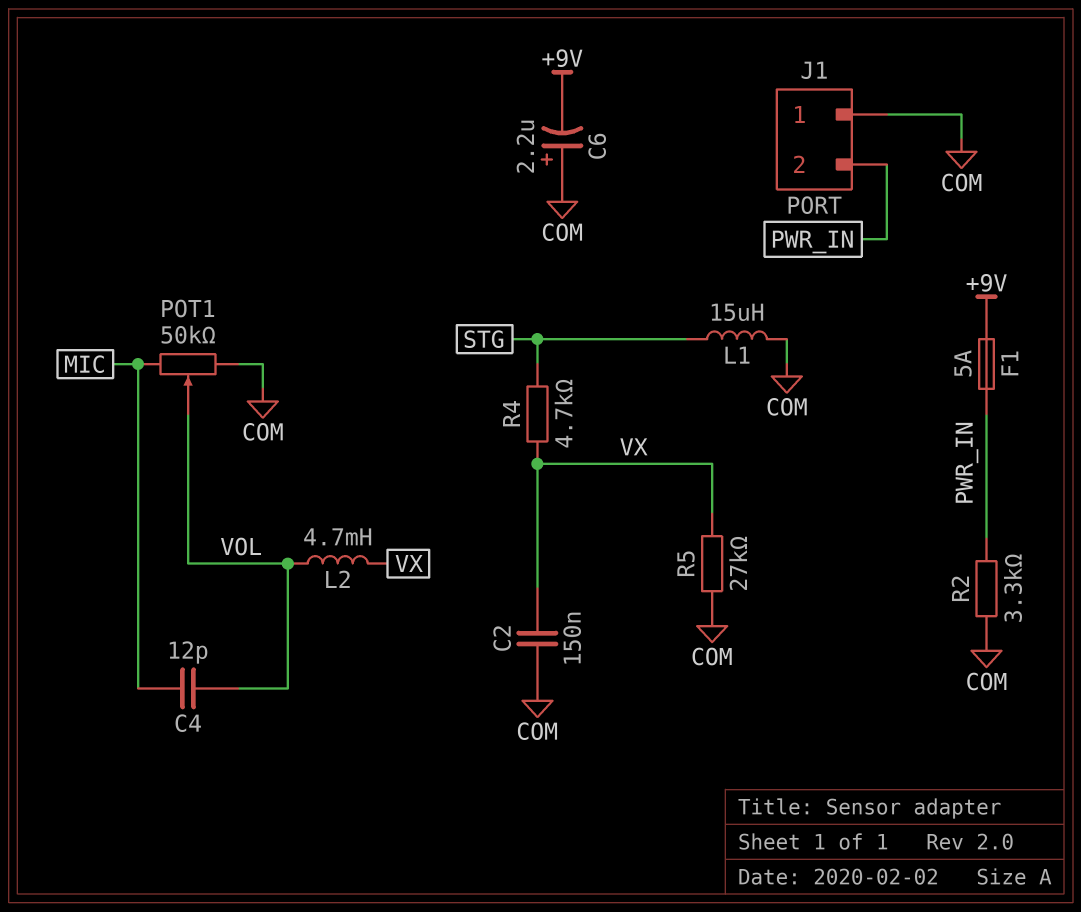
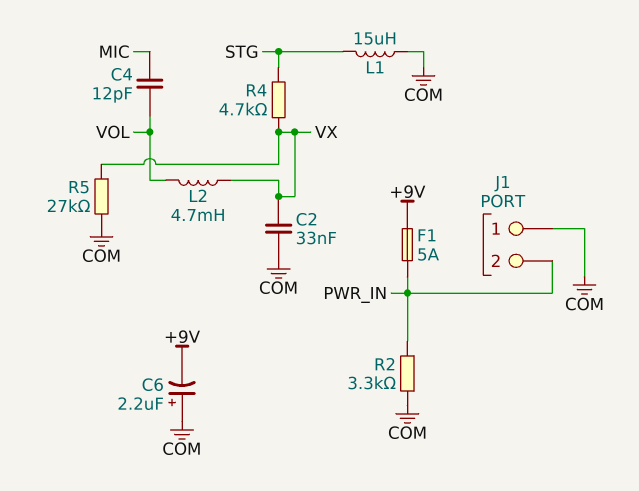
C2: 150nF (COM, VX) -> 33nF (COM, VX)
POT1: 50k (COM, MIC, wiper VOL) -> none

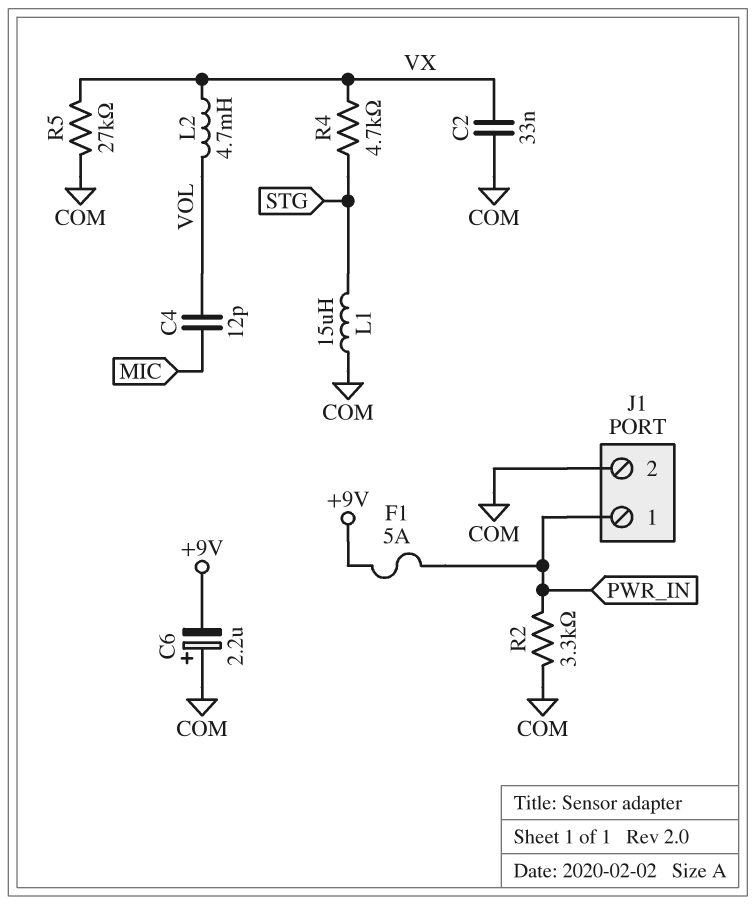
J1 pin 1: COM -> PWR_IN
J1 pin 2: PWR_IN -> COM

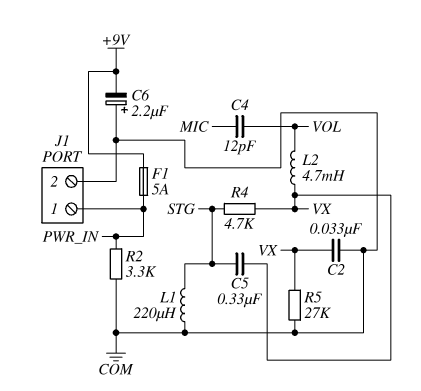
C5: none -> 330nF (STG, VX)
L1: 15uH (COM, STG) -> 220uH (COM, STG)

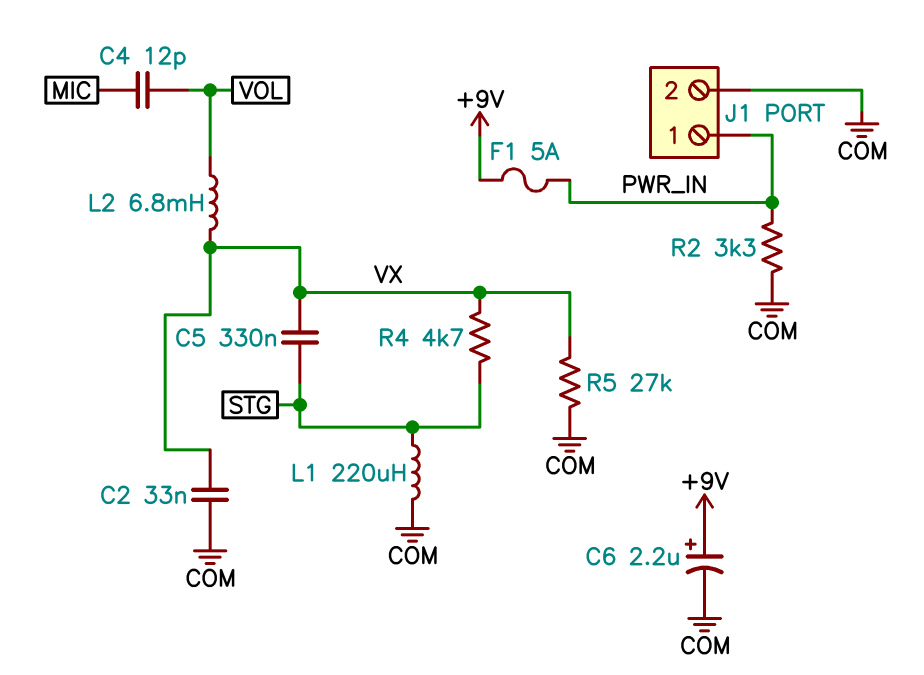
C6: 2.2uF (plus COM, minus +9V) -> 2.2uF (plus +9V, minus COM)
L2: 4.7mH (VOL, VX) -> 6.8mH (VOL, VX)

